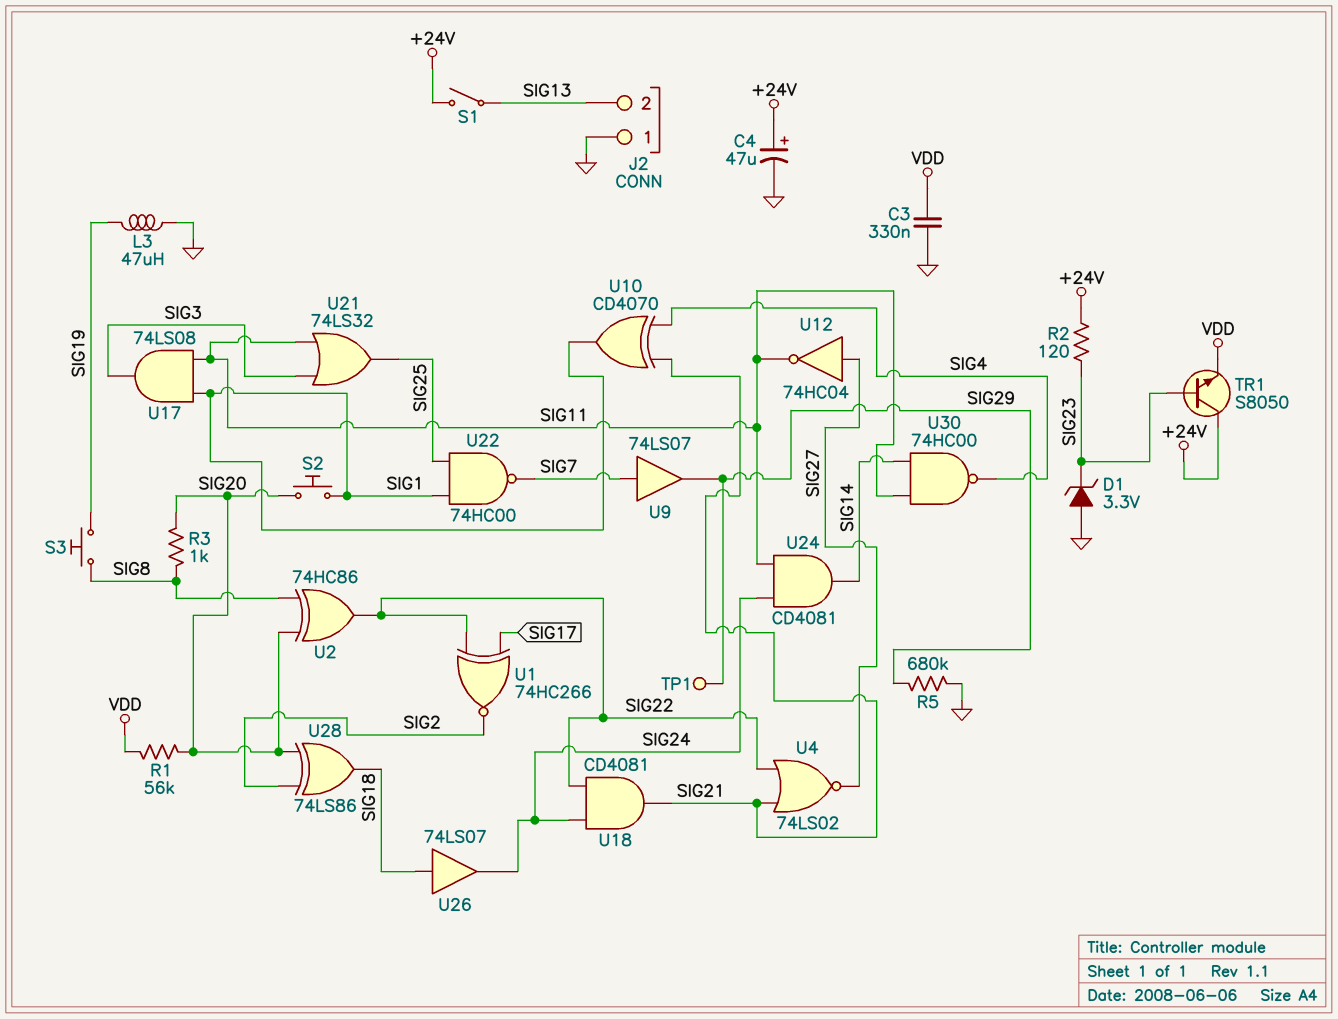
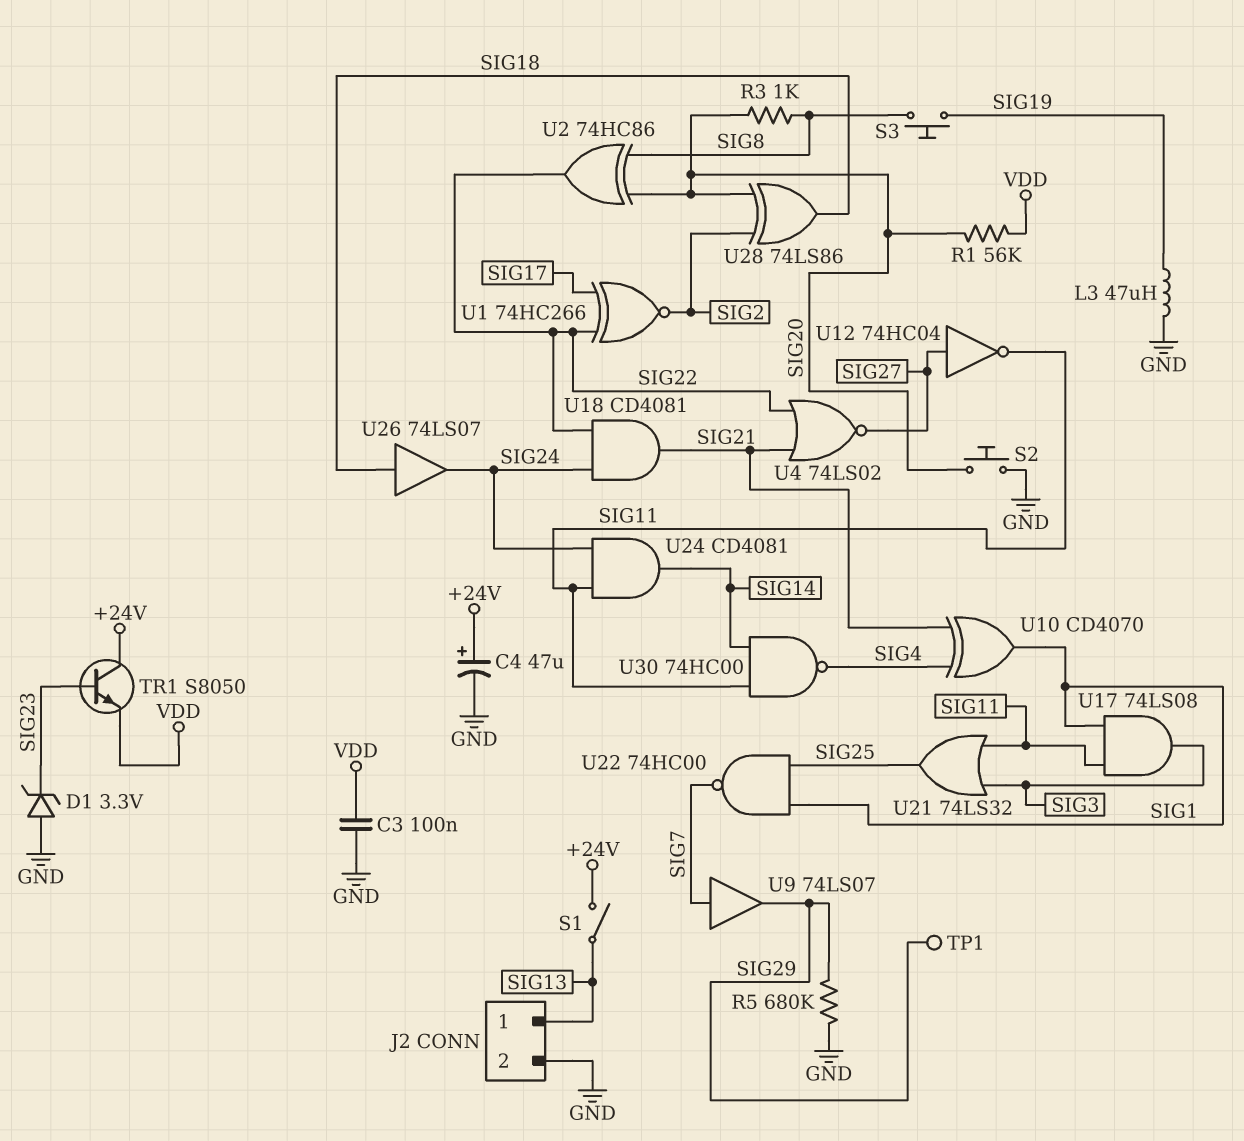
C3: 330nF (GND, VDD) -> 100nF (GND, VDD)
J2 pin 1: GND -> SIG13
J2 pin 2: SIG13 -> GND
R2: 120 (+24V, SIG23) -> none
S2: button (SIG1, SIG20) -> button (GND, SIG20)

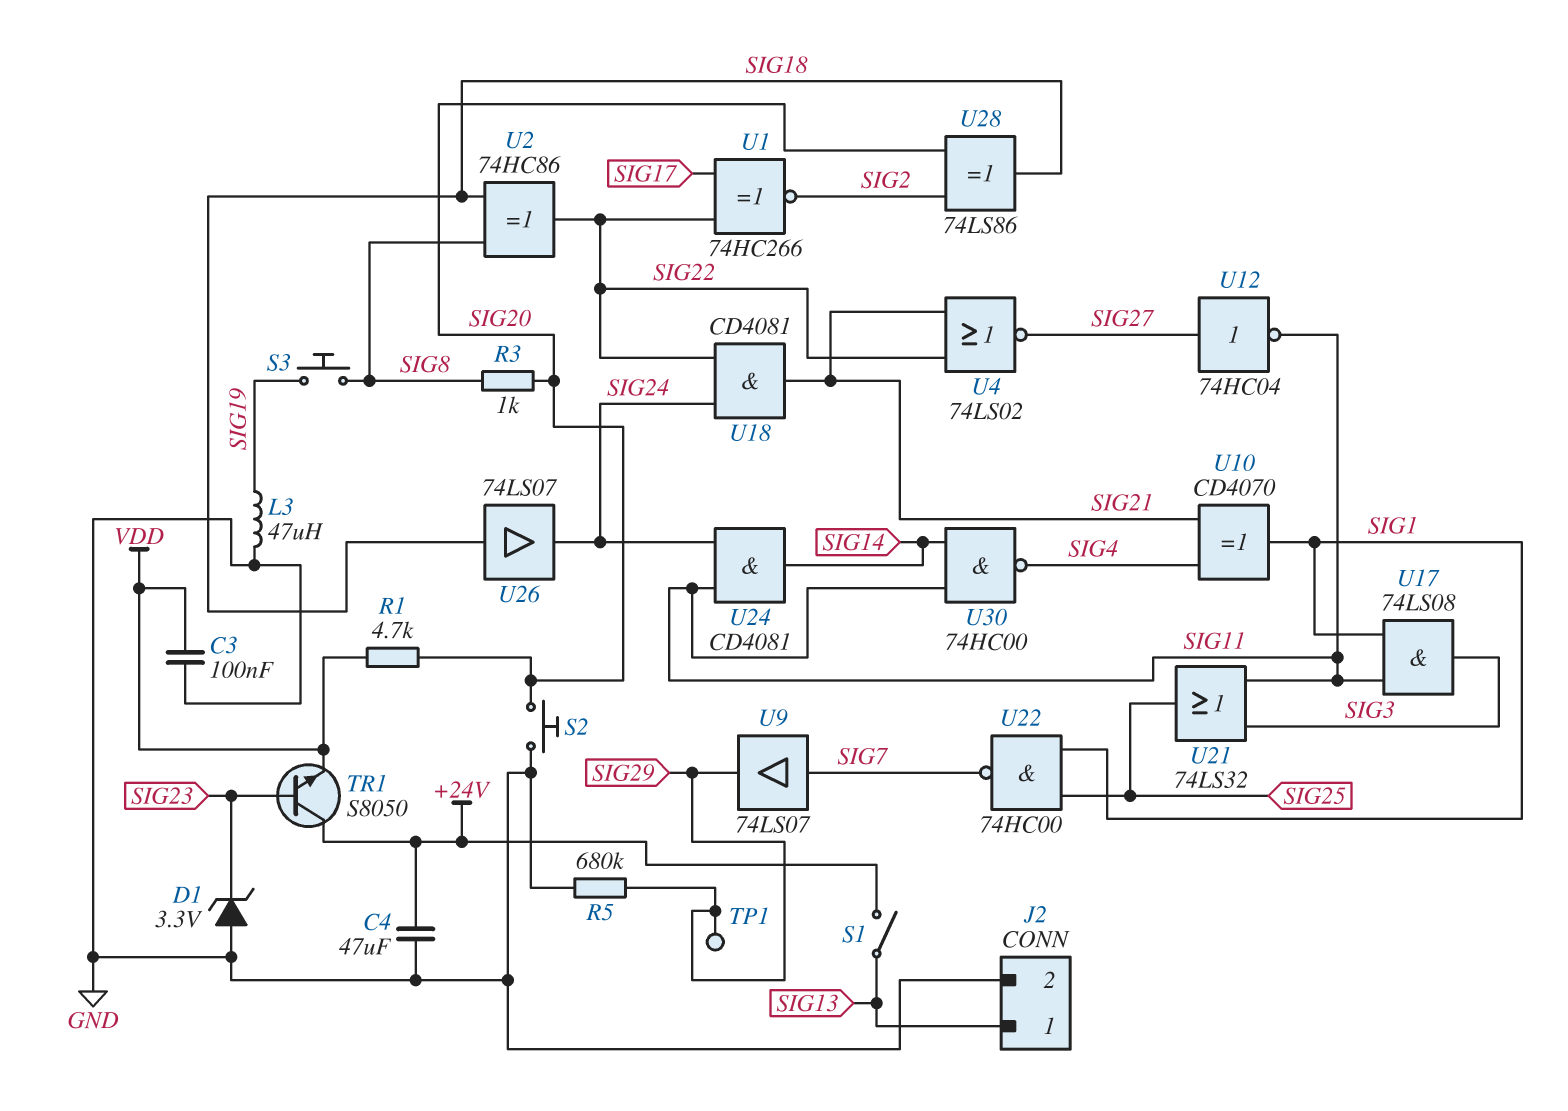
C4: 47uF (plus +24V, minus GND) -> 47uF (+24V, GND)
R1: 56k (SIG20, VDD) -> 4.7k (SIG20, VDD)
U2: XOR 74HC86 (in SIG8, in SIG20, out SIG22) -> XOR 74HC86 (in SIG8, in SIG18, out SIG22)

